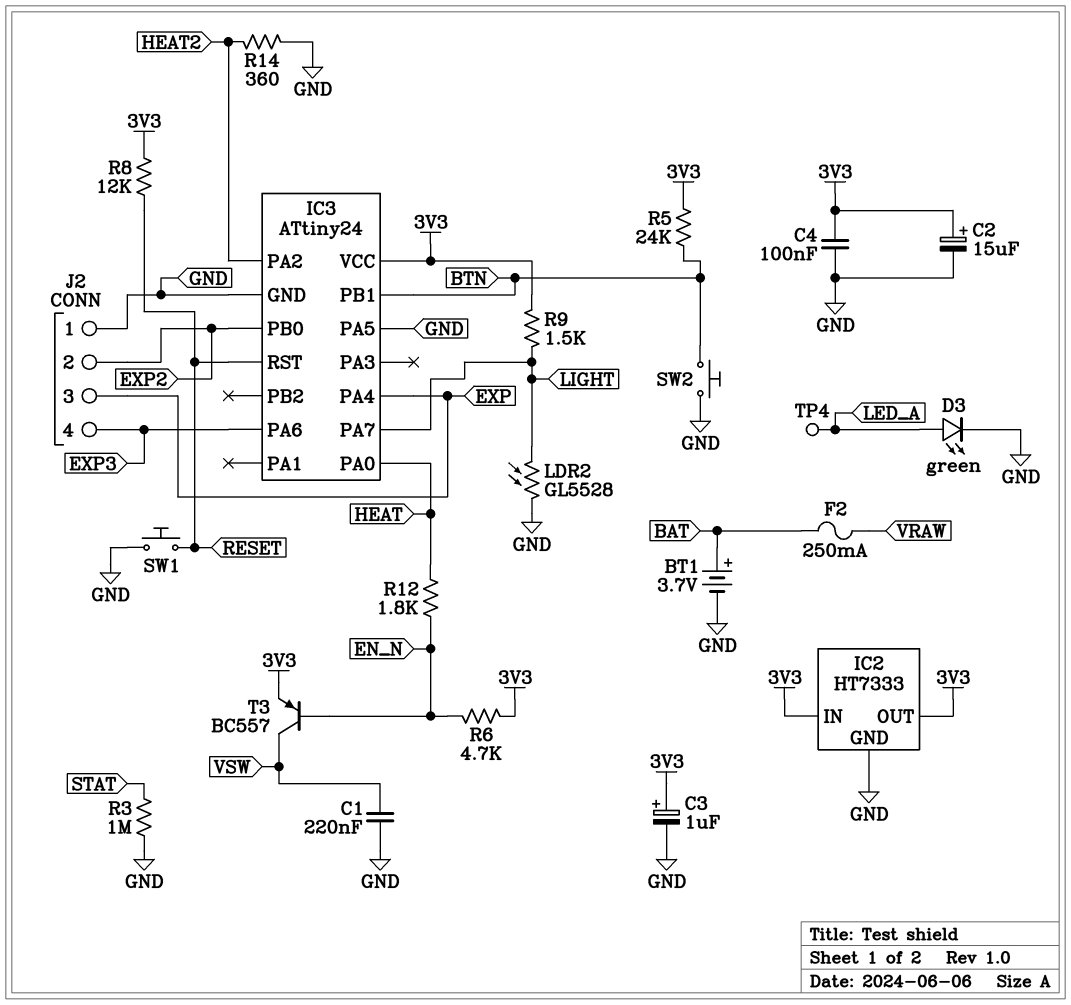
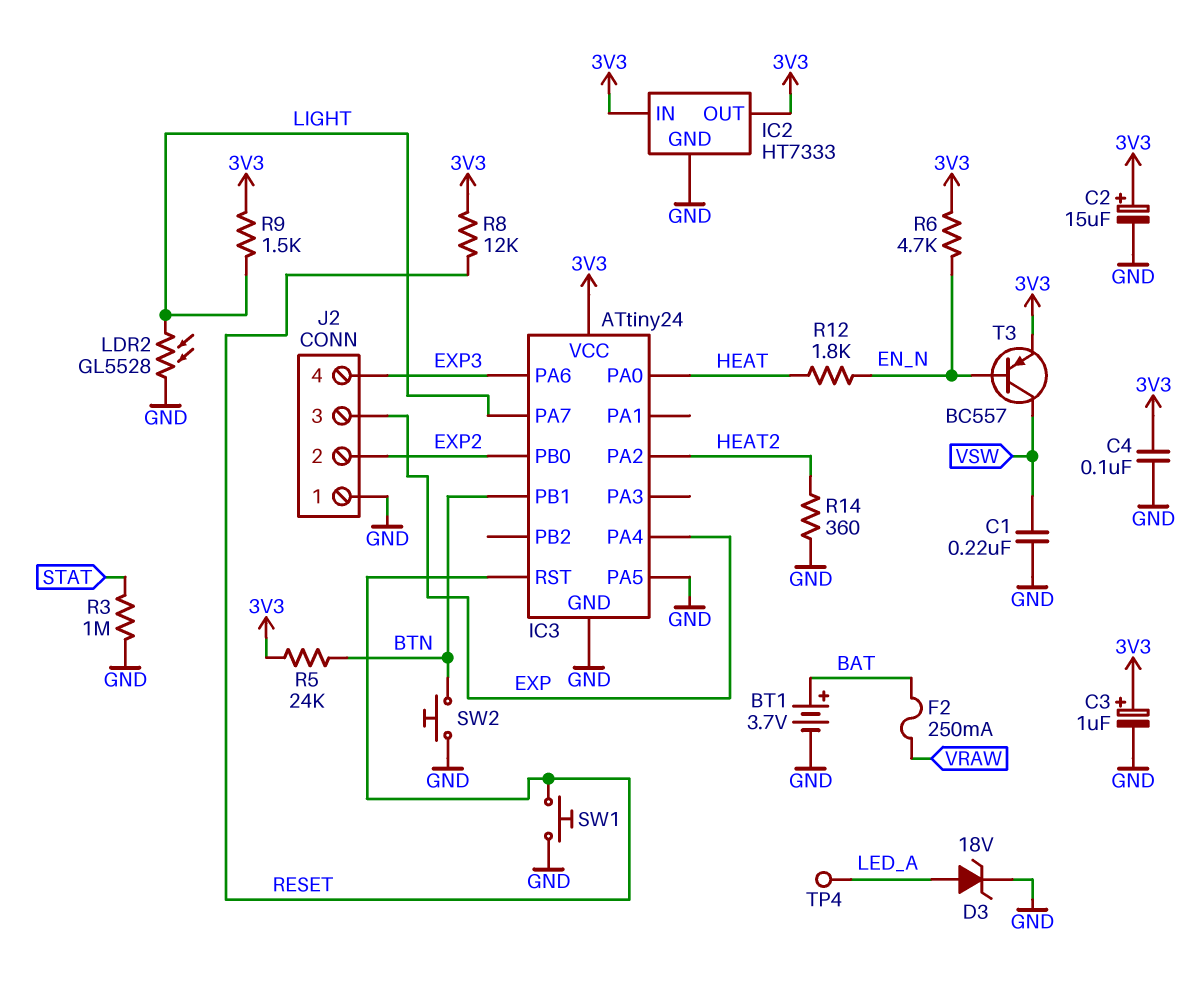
D3: LED green (A LED_A, K GND) -> zener 18V (A LED_A, K GND)

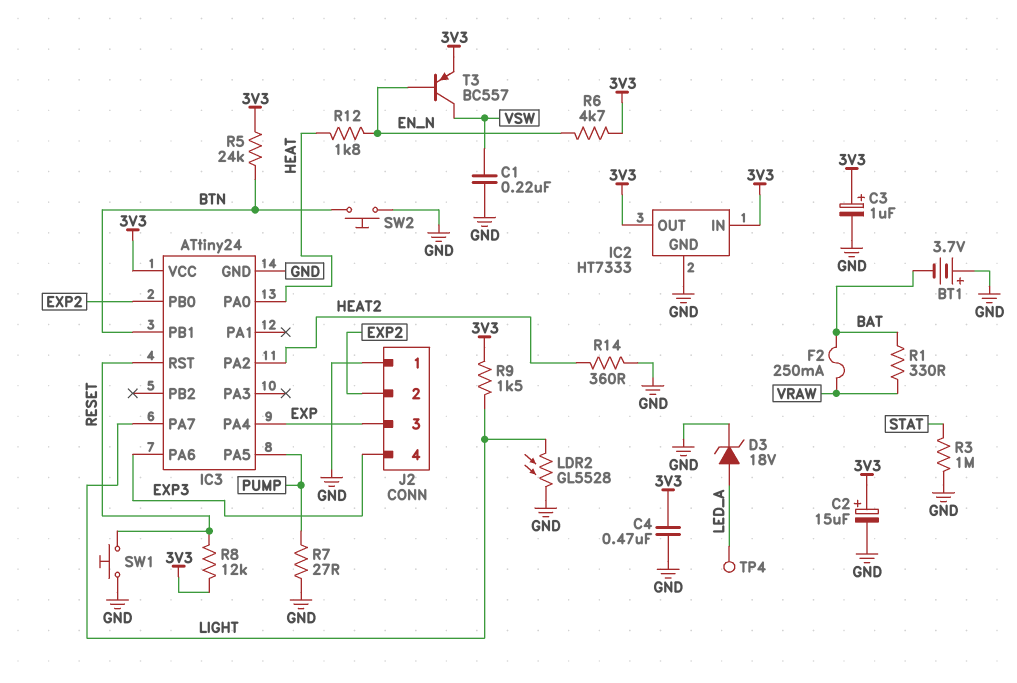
BT1: 3.7V (plus BAT, minus GND) -> 3.7V (plus GND, minus BAT)
C4: 100nF (3V3, GND) -> 470nF (3V3, GND)
IC3 pin PA5: GND -> PUMP
R1: none -> 330 (BAT, VRAW)
R7: none -> 27 (GND, PUMP)

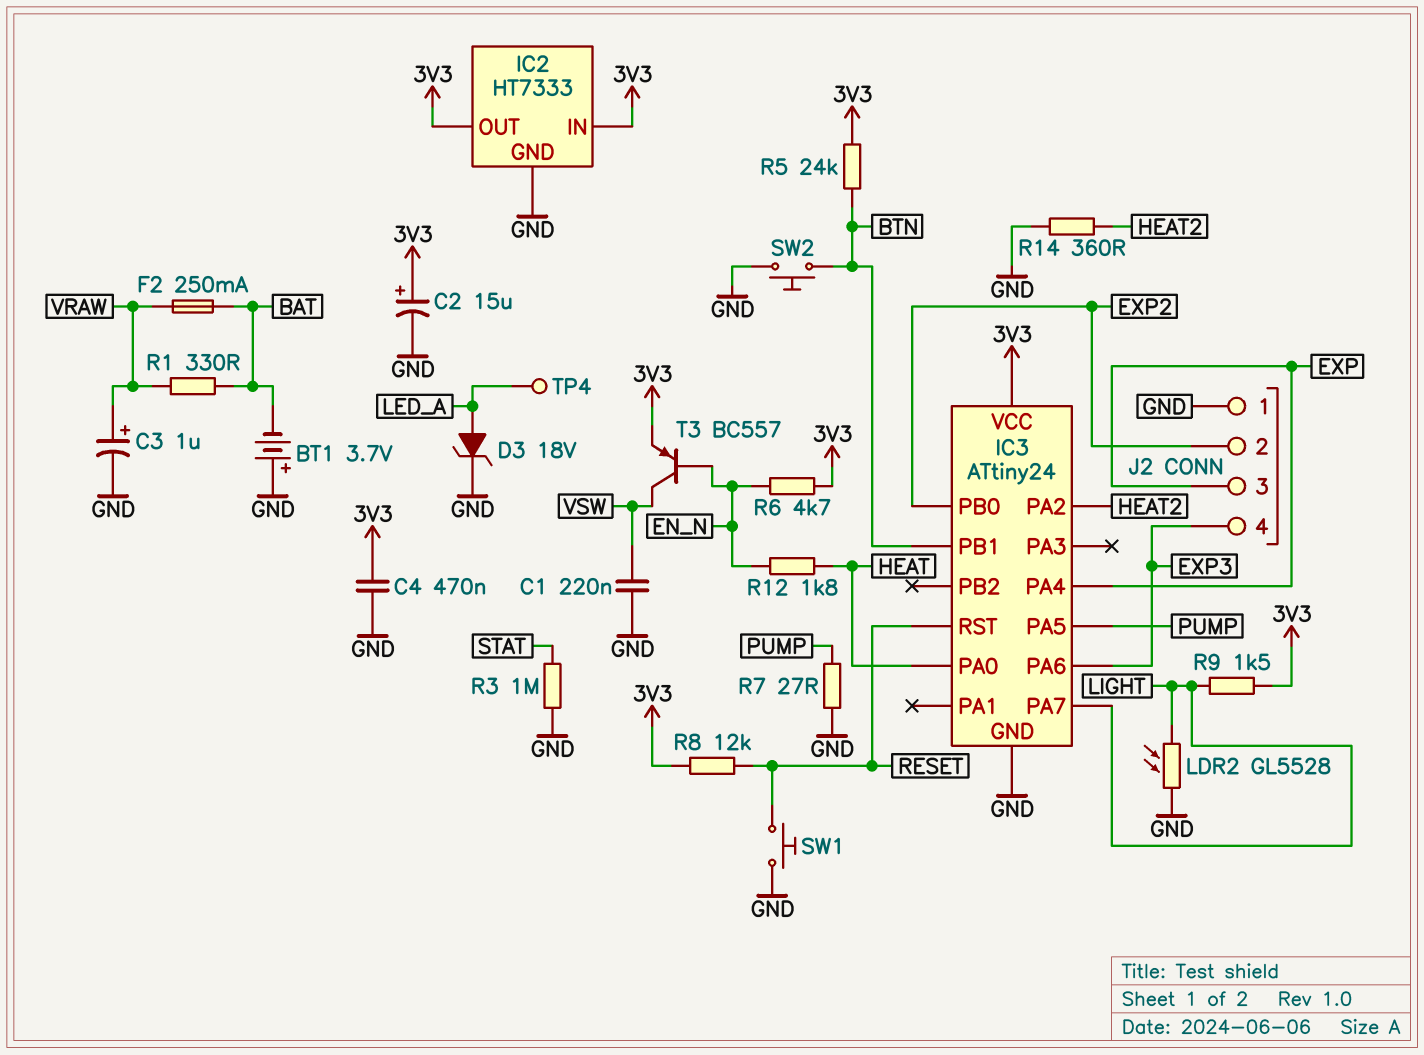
C3: 1uF (plus 3V3, minus GND) -> 1uF (plus VRAW, minus GND)

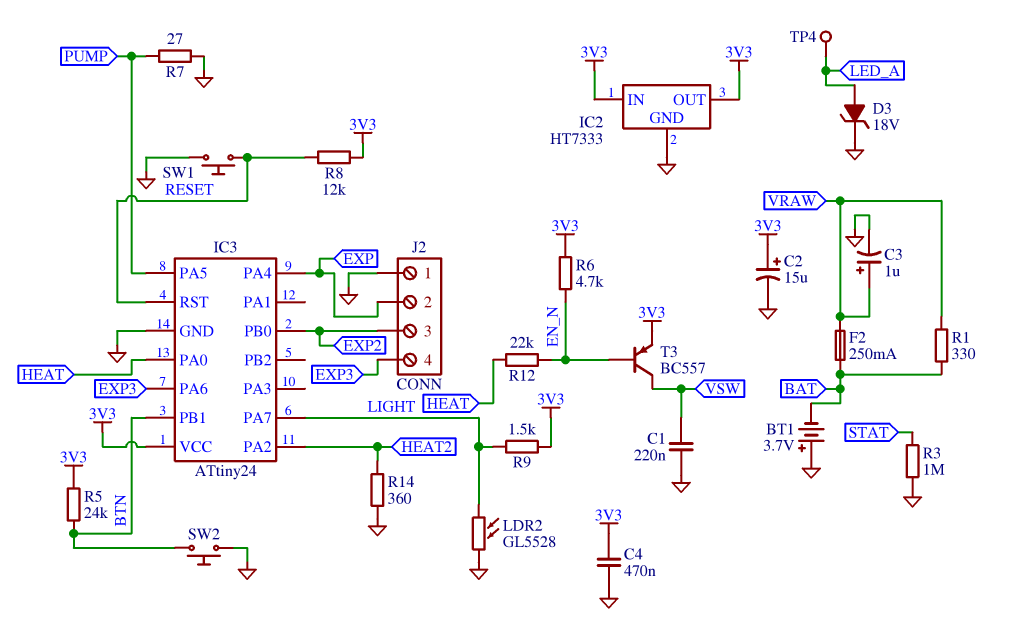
J2 pin 2: EXP2 -> EXP
J2 pin 3: EXP -> EXP2
R12: 1.8k (EN_N, HEAT) -> 22k (EN_N, HEAT)

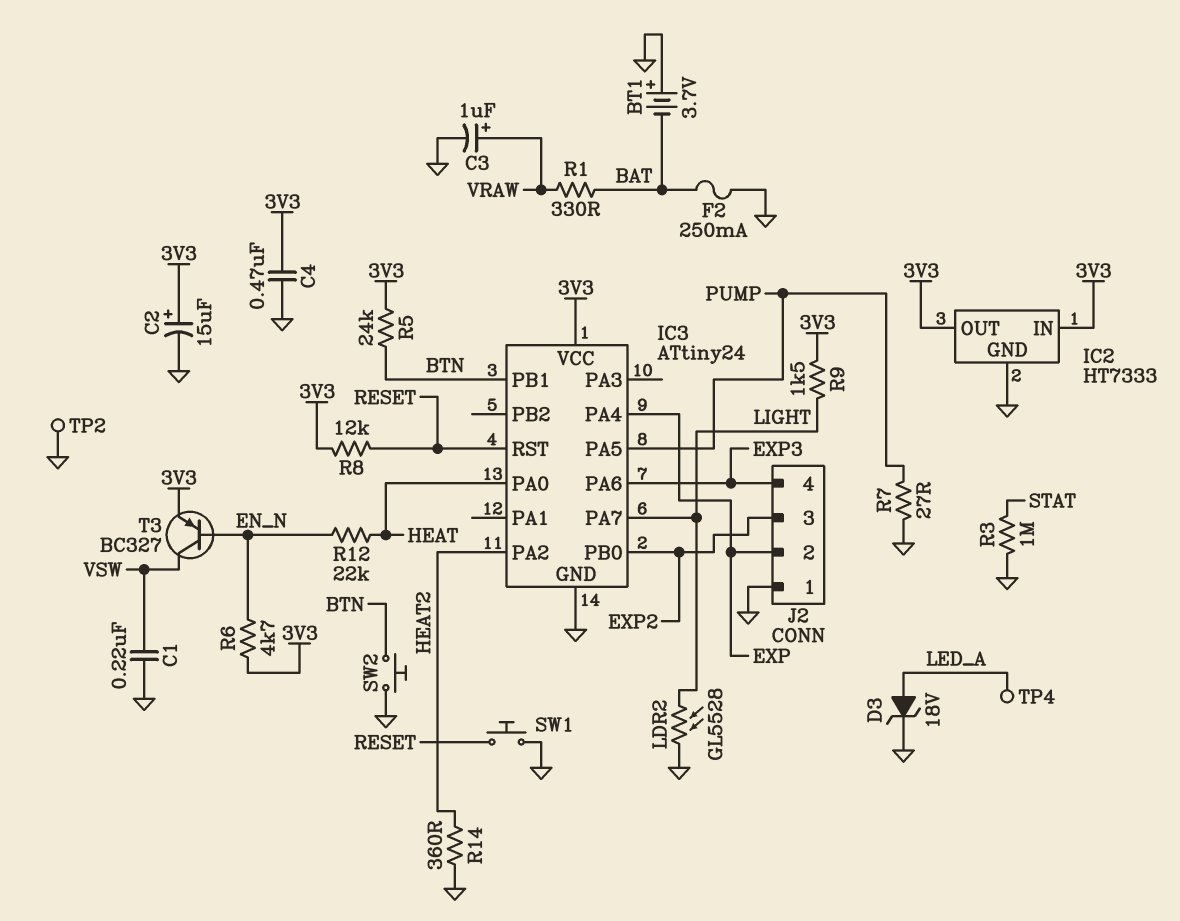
F2: 250mA (BAT, VRAW) -> 250mA (BAT, GND)
T3: PNP BC557 (B EN_N, C VSW, E 3V3) -> PNP BC327 (B EN_N, C VSW, E 3V3)
TP2: none -> test point (GND)

